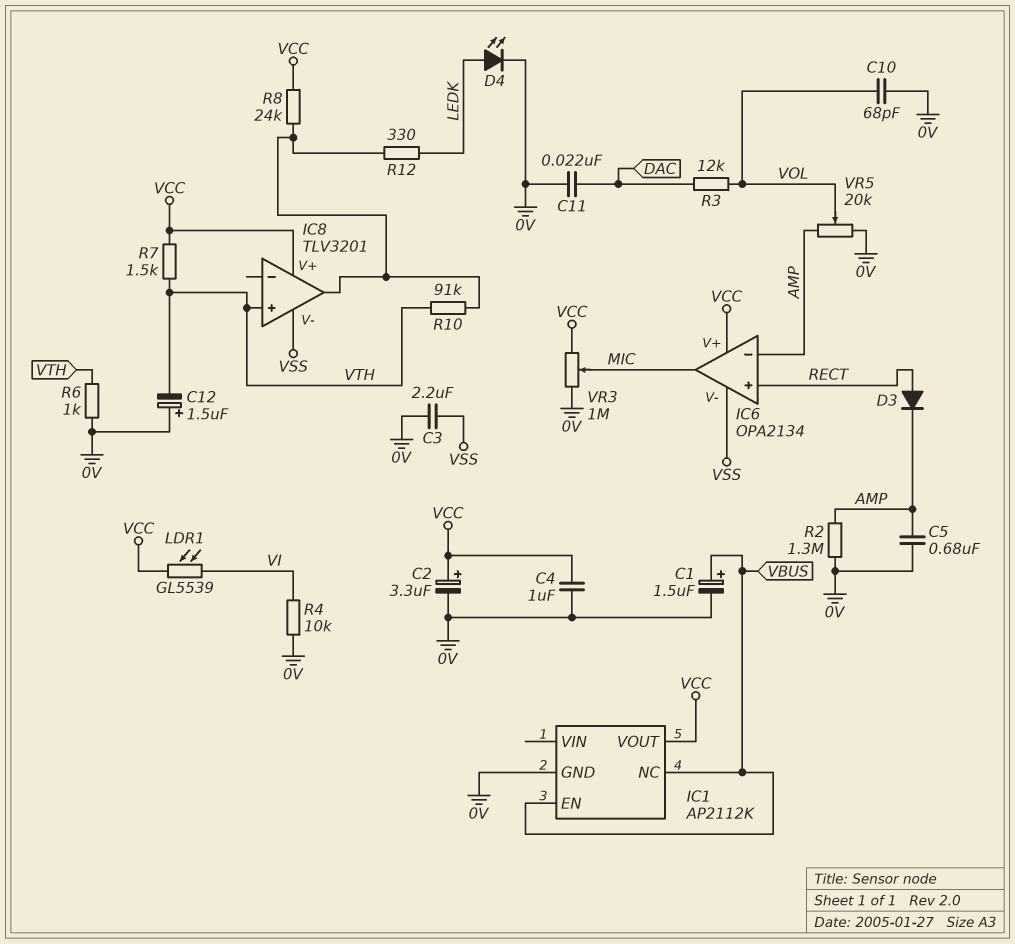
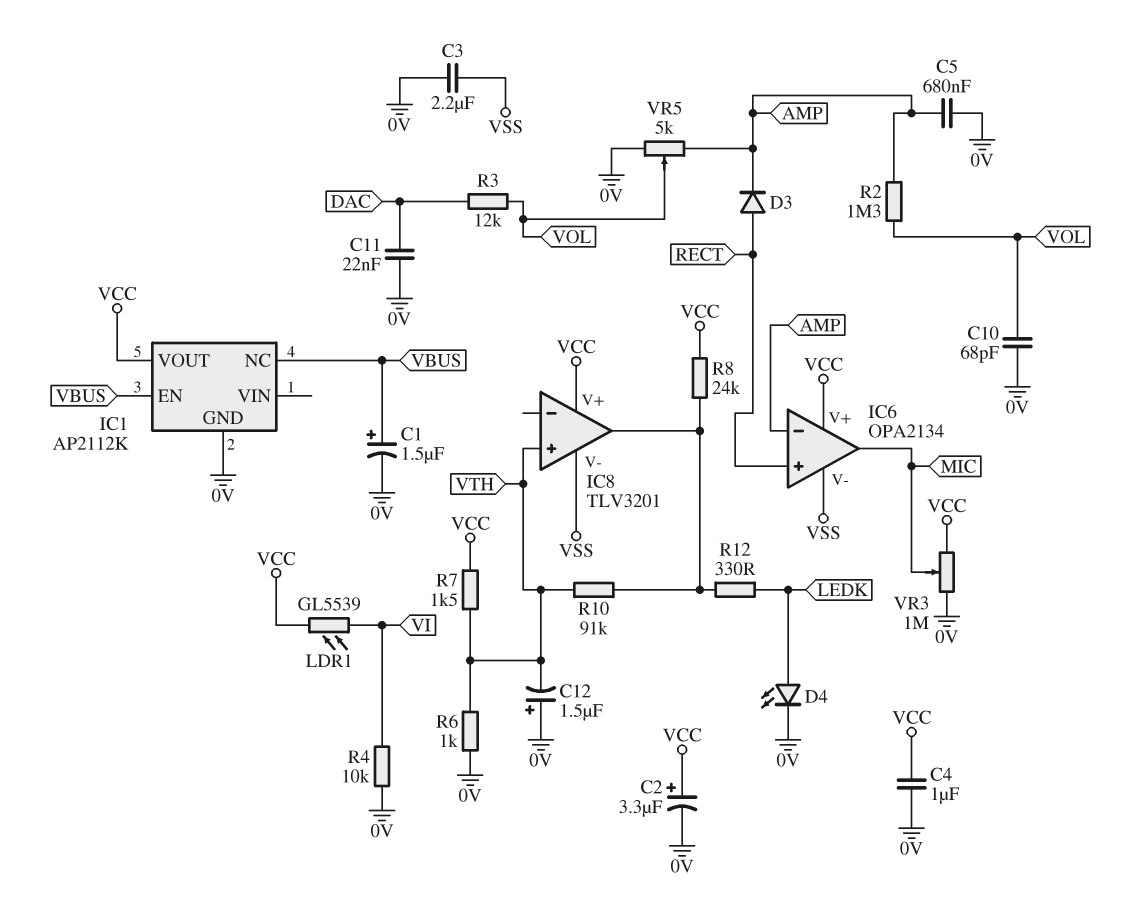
R2: 1.3M (0V, AMP) -> 1.3M (AMP, VOL)
VR5: 20k (0V, AMP, wiper VOL) -> 5k (0V, AMP, wiper VOL)

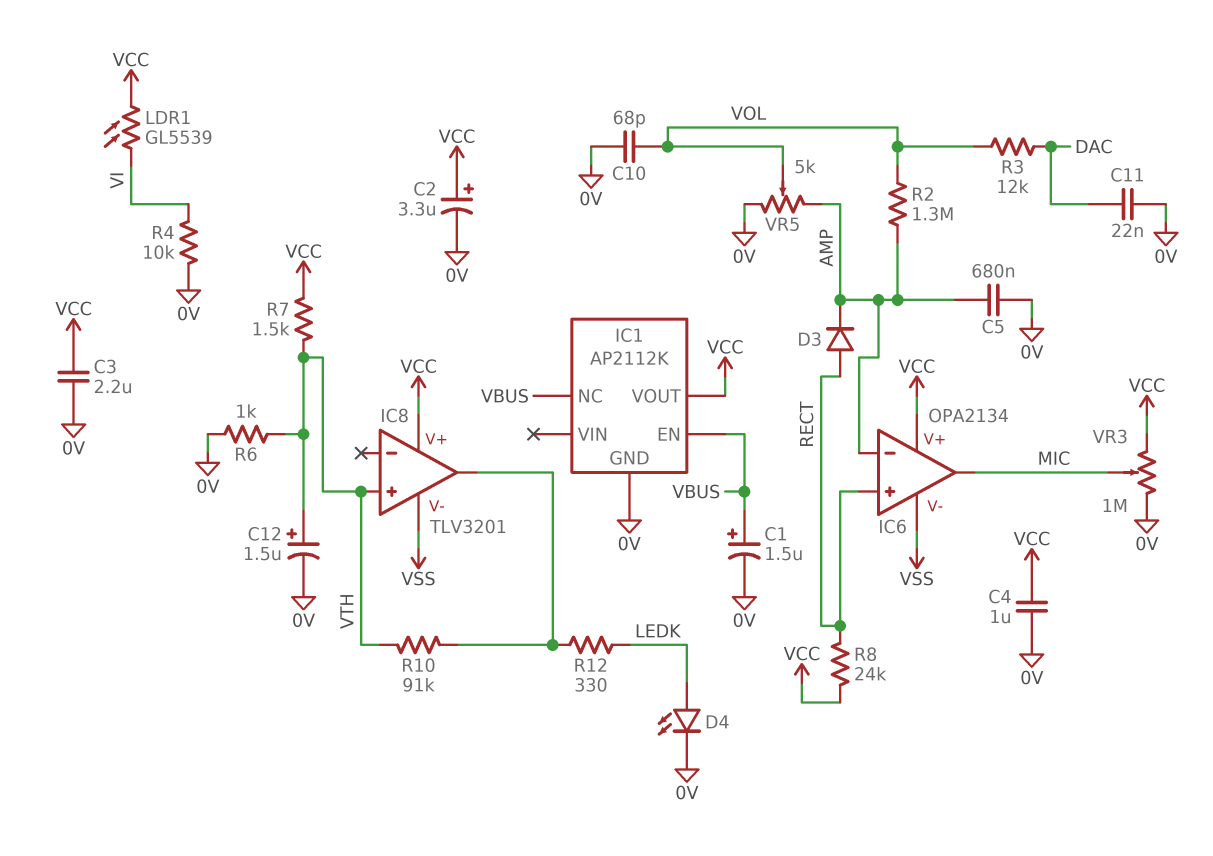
C3: 2.2uF (0V, VSS) -> 2.2uF (0V, VCC)
C12: 1.5uF (plus 0V, minus VTH) -> 1.5uF (plus VTH, minus 0V)
R8: 24k (IC8/out, VCC) -> 24k (RECT, VCC)

